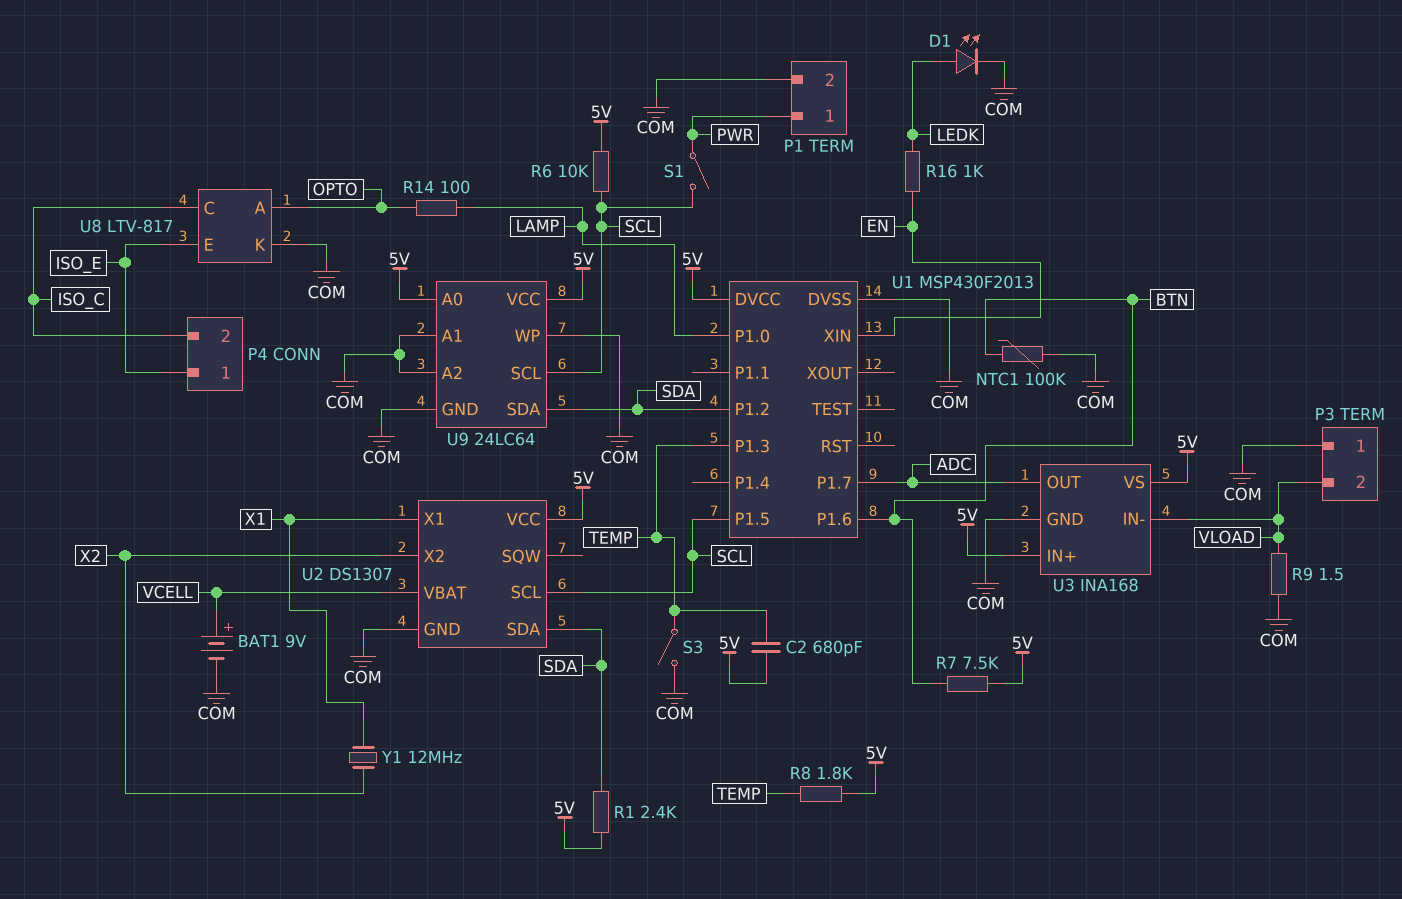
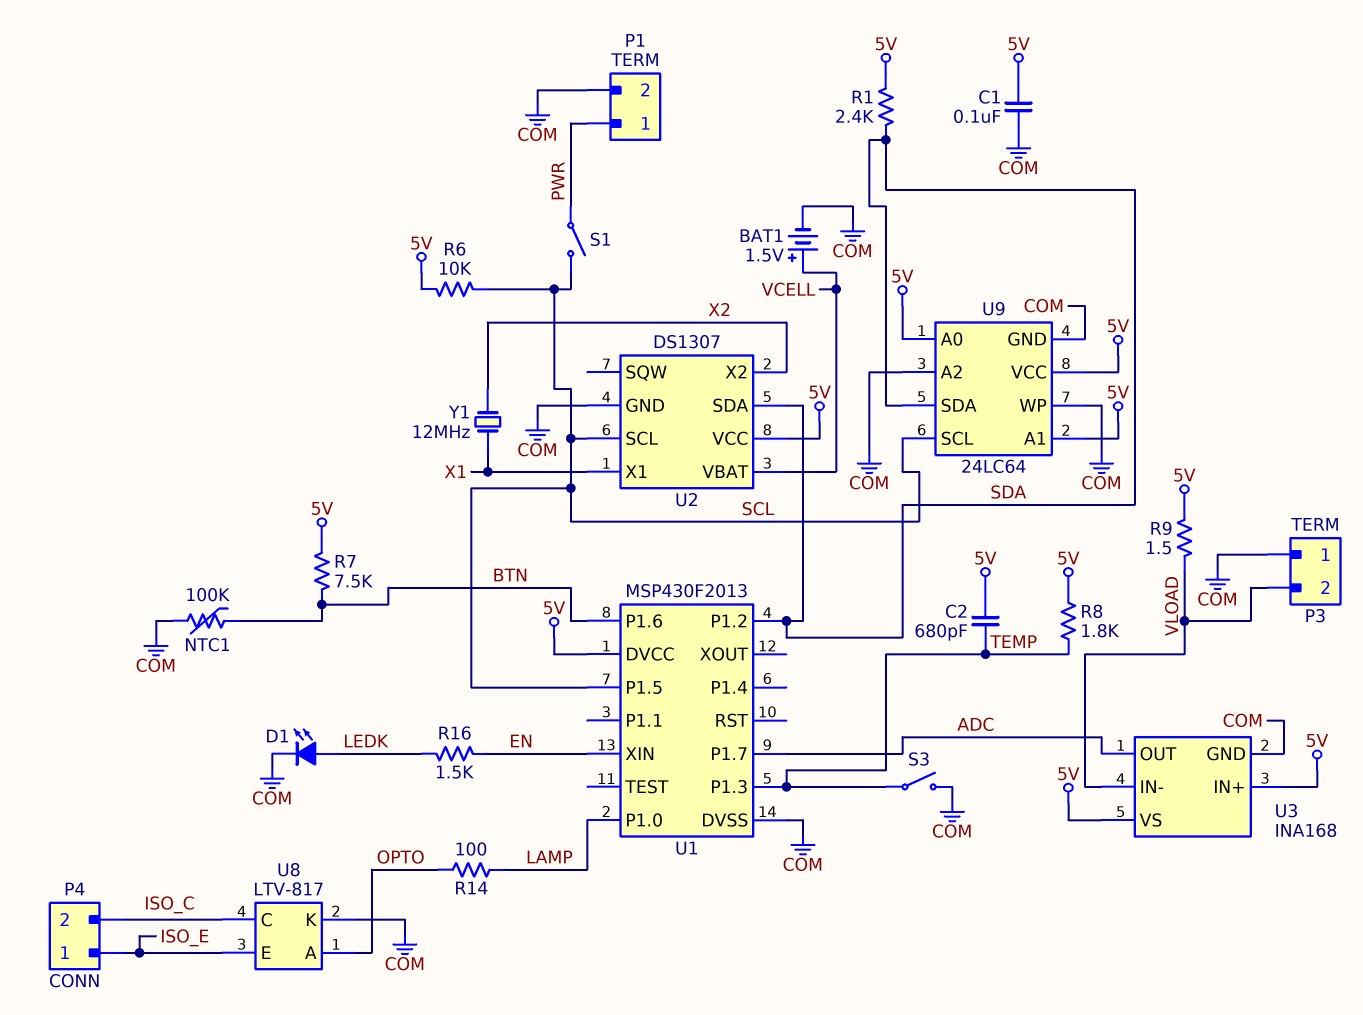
BAT1: 9V (plus VCELL, minus COM) -> 1.5V (plus VCELL, minus COM)
C1: none -> 100nF (5V, COM)
R9: 1.5 (COM, VLOAD) -> 1.5 (5V, VLOAD)
R16: 1k (EN, LEDK) -> 1.5k (EN, LEDK)
U9 pin A1: COM -> 5V

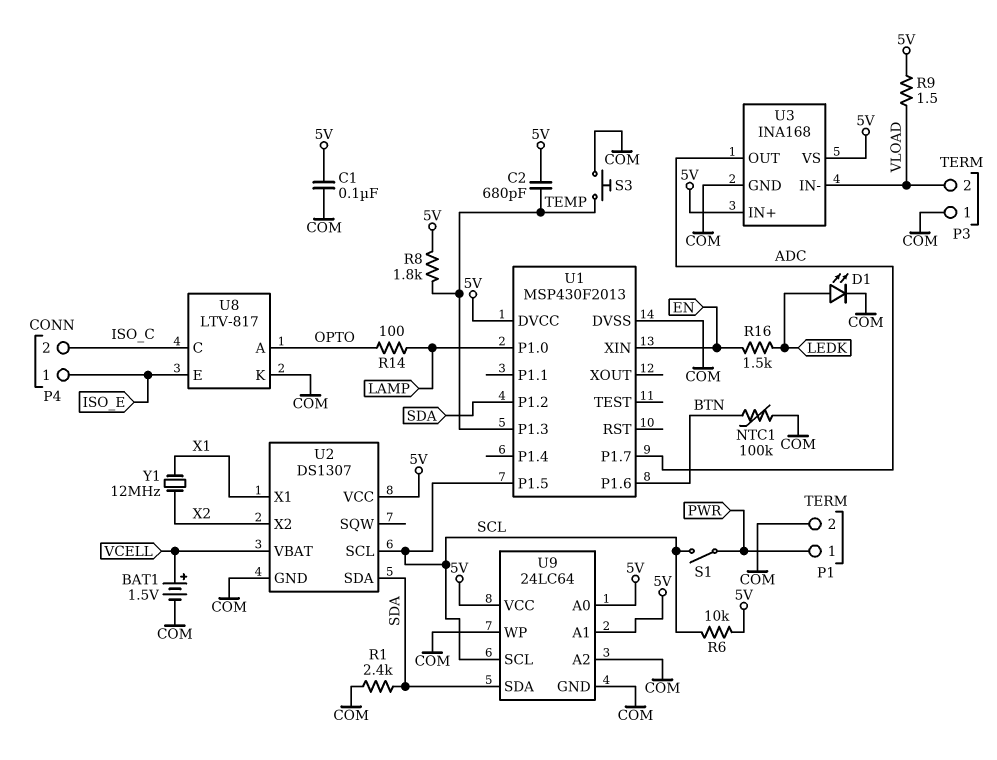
R1: 2.4k (5V, SDA) -> 2.4k (COM, SDA)
R7: 7.5k (5V, BTN) -> none
S3: switch (COM, TEMP) -> button (COM, TEMP)

